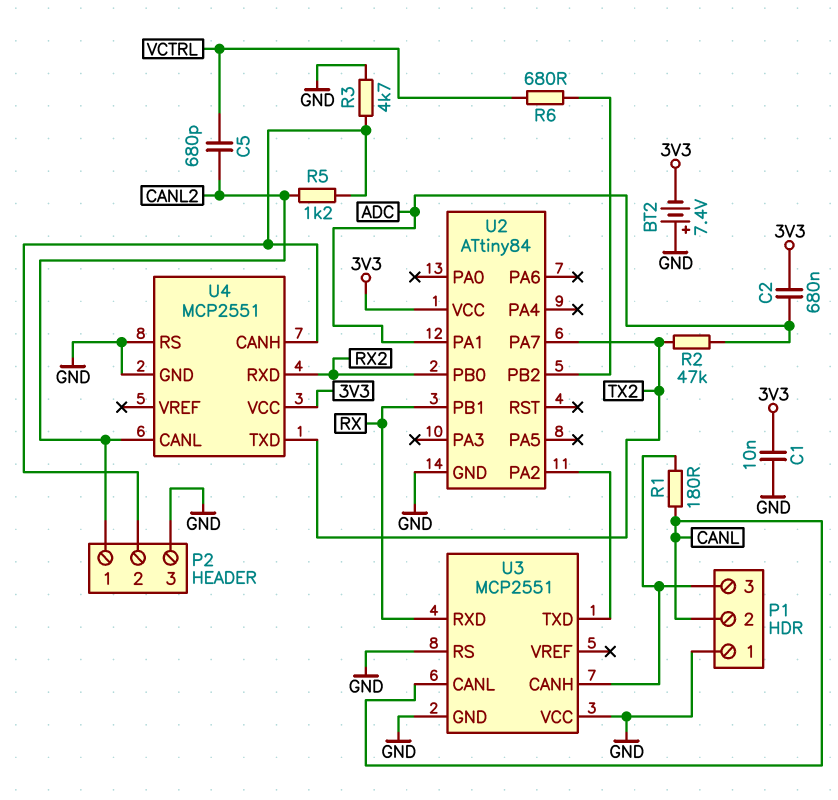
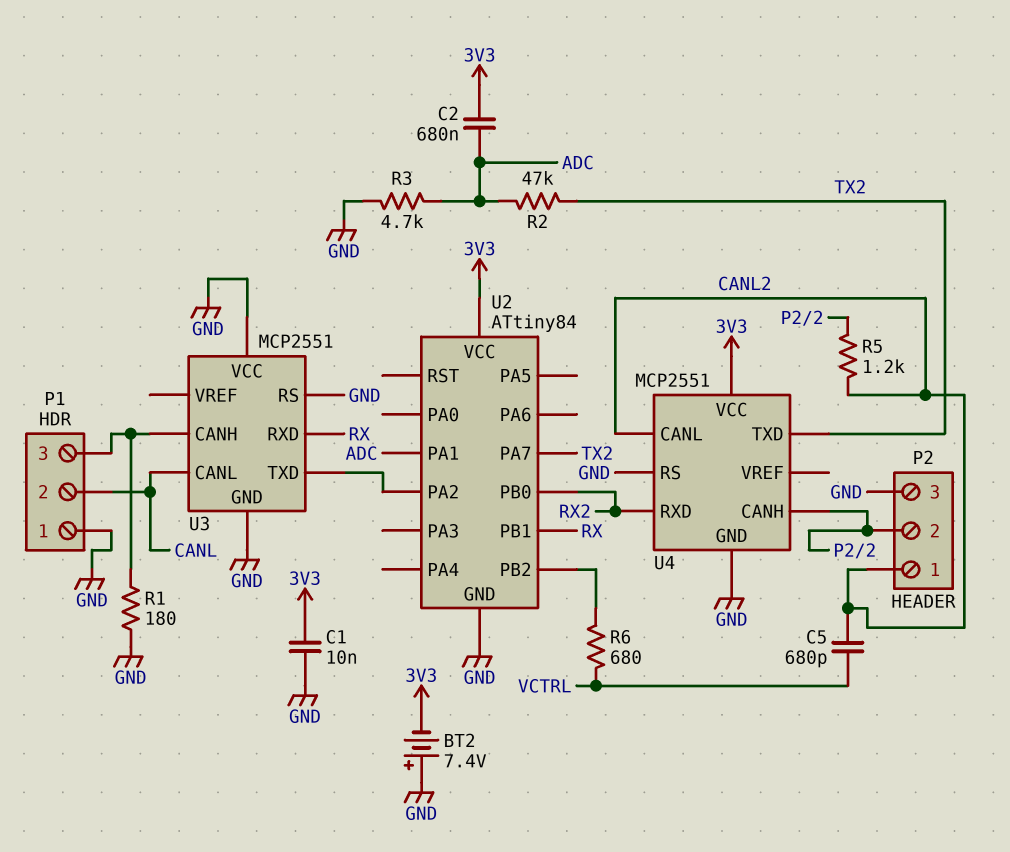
R1: 180 (CANL, P1/3) -> 180 (GND, P1/3)
R3: 4.7k (GND, P2/2) -> 4.7k (ADC, GND)

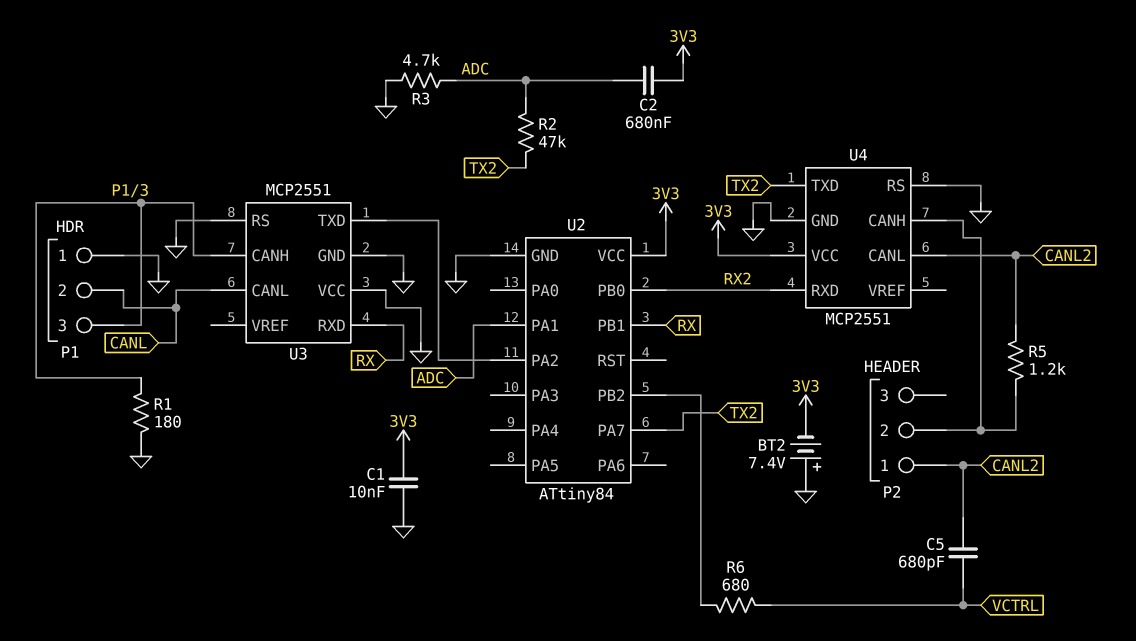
P2 pin 3: GND -> none

